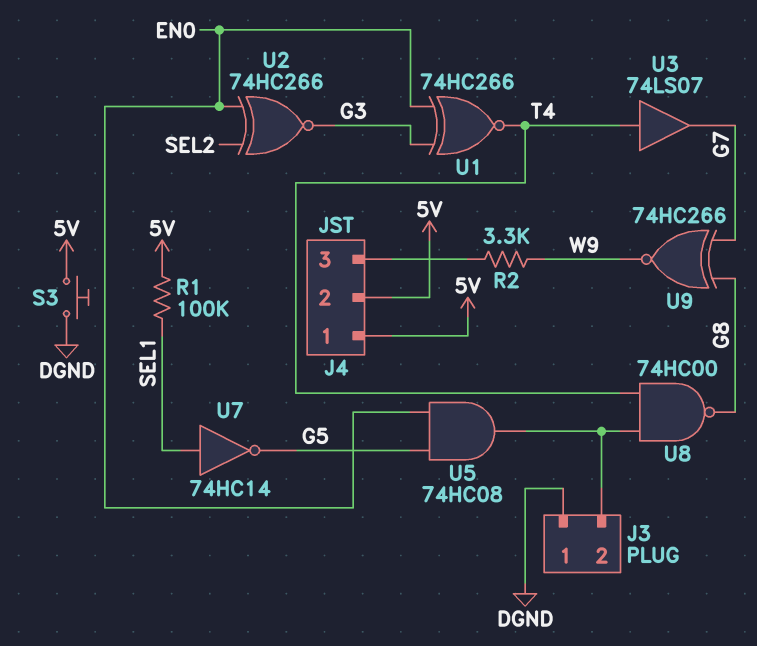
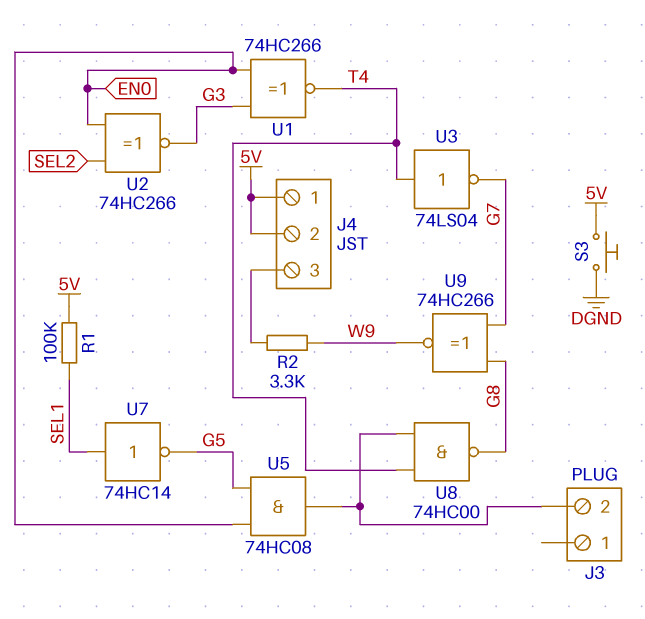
J3 pin 1: DGND -> none
U3: buffer 74LS07 (in T4, out G7) -> NOT 74LS04 (in T4, out G7)

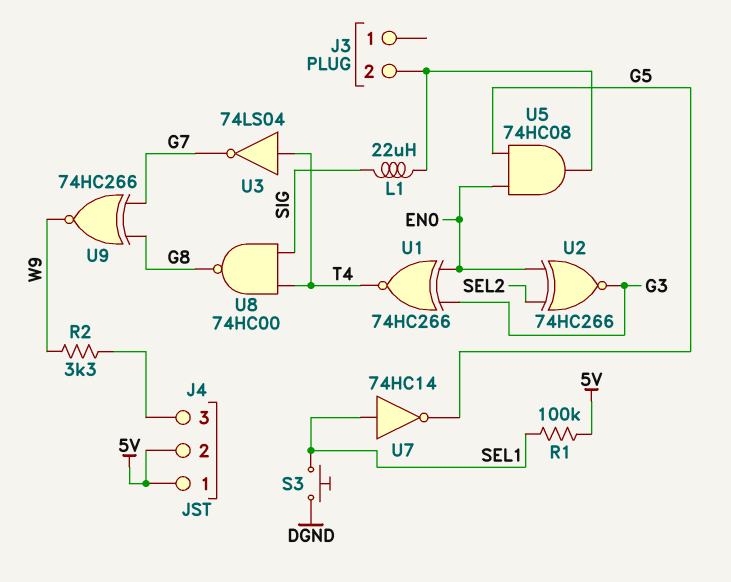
L1: none -> 22uH (J3/2, SIG)
S3: button (5V, DGND) -> button (DGND, SEL1)
U8: NAND 74HC00 (in J3/2, in T4, out G8) -> NAND 74HC00 (in SIG, in T4, out G8)

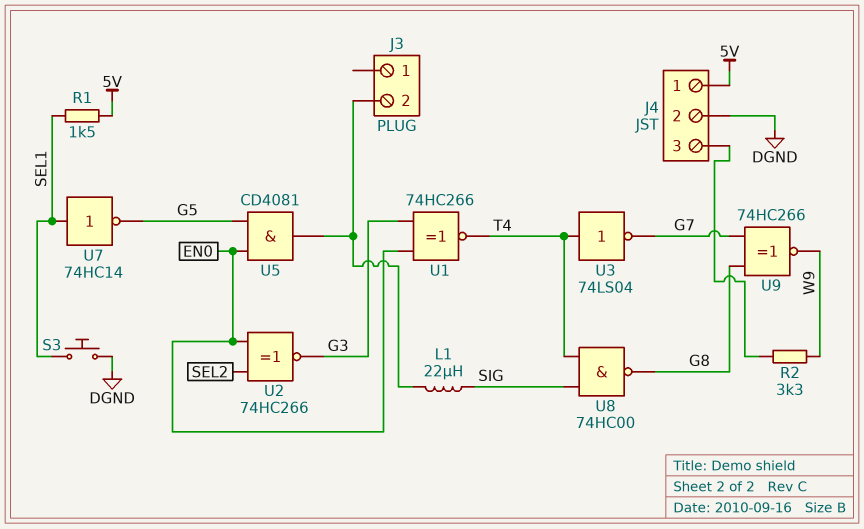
J4 pin 2: 5V -> DGND
R1: 100k (5V, SEL1) -> 1.5k (5V, SEL1)
U5: AND 74HC08 (in EN0, in G5, out J3/2) -> AND CD4081 (in EN0, in G5, out J3/2)

